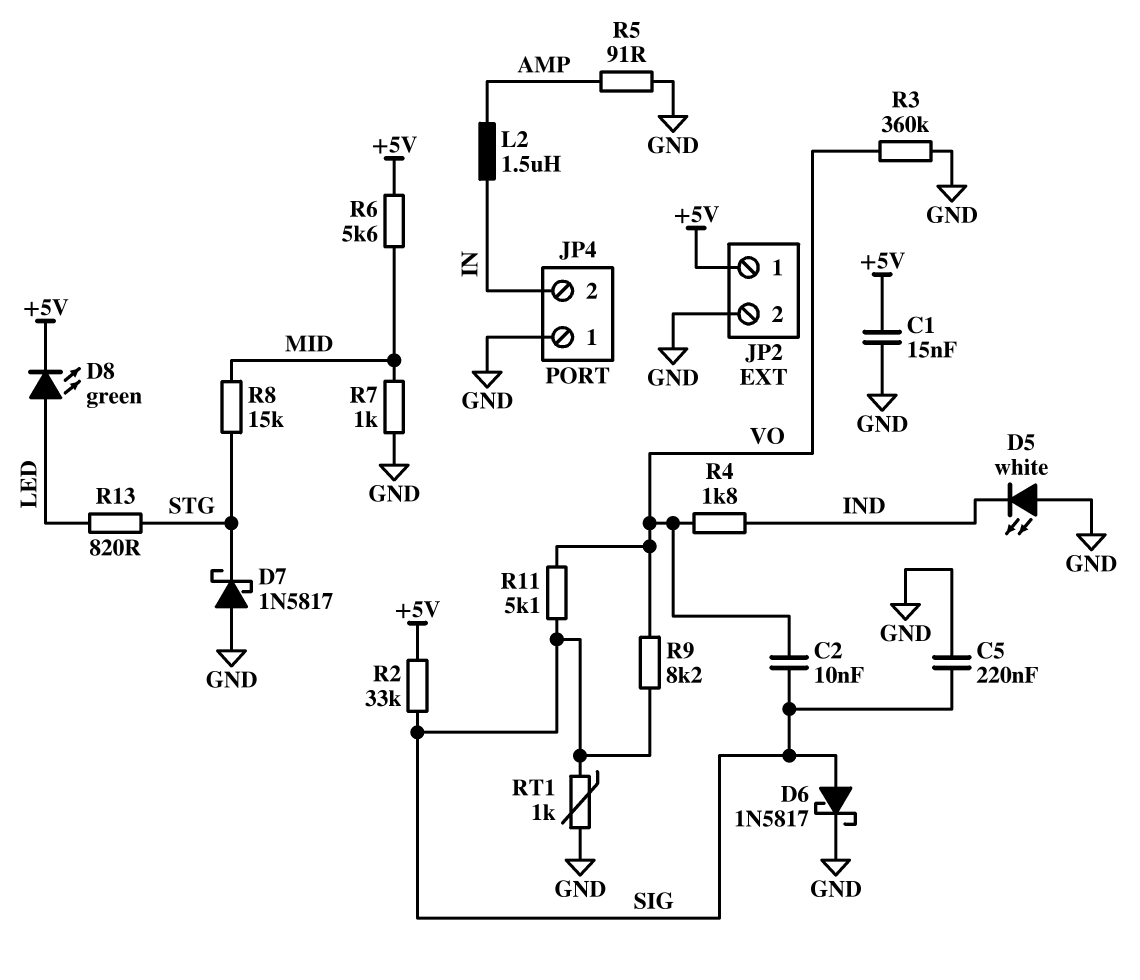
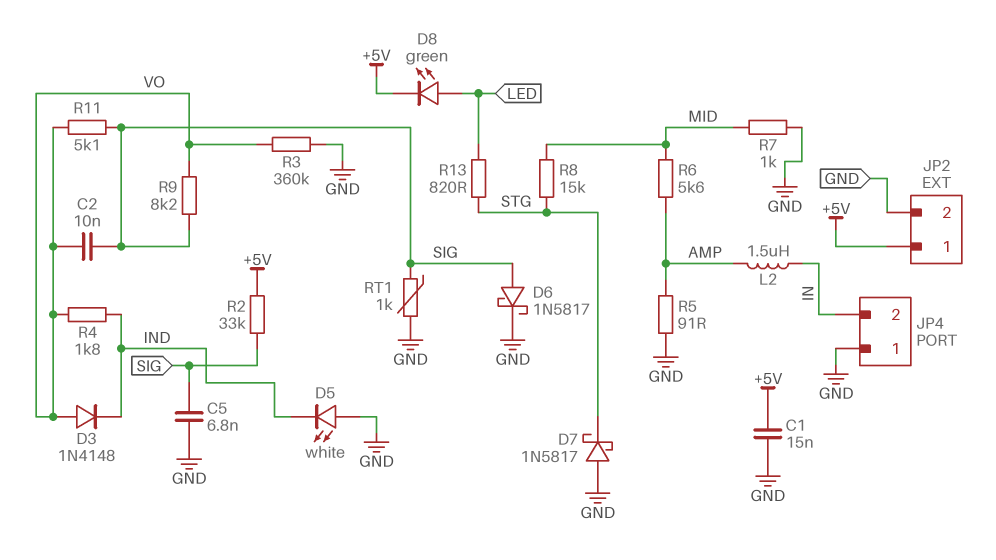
C5: 220nF (GND, SIG) -> 6.8nF (GND, SIG)
D3: none -> diode 1N4148 (A VO, K IND)
R6: 5.6k (+5V, MID) -> 5.6k (AMP, MID)

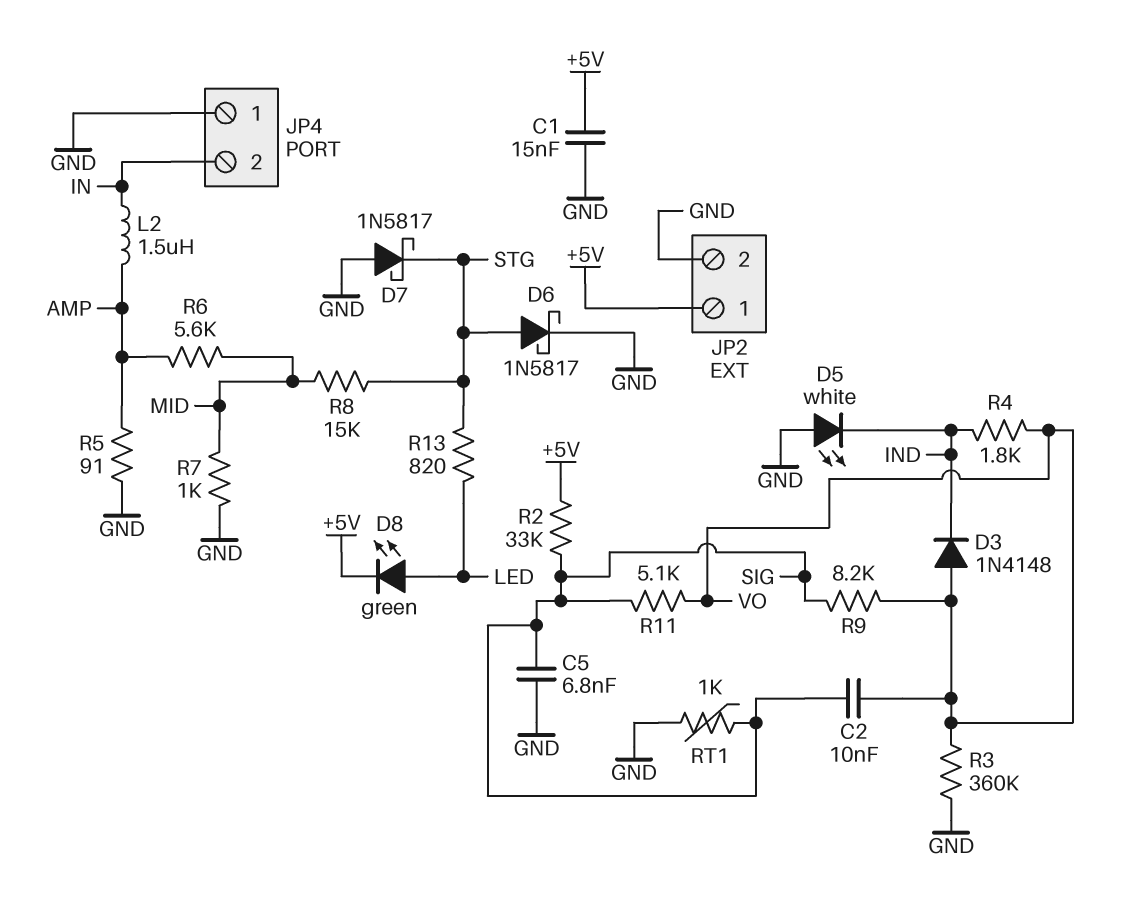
D6: schottky 1N5817 (A SIG, K GND) -> schottky 1N5817 (A STG, K GND)

